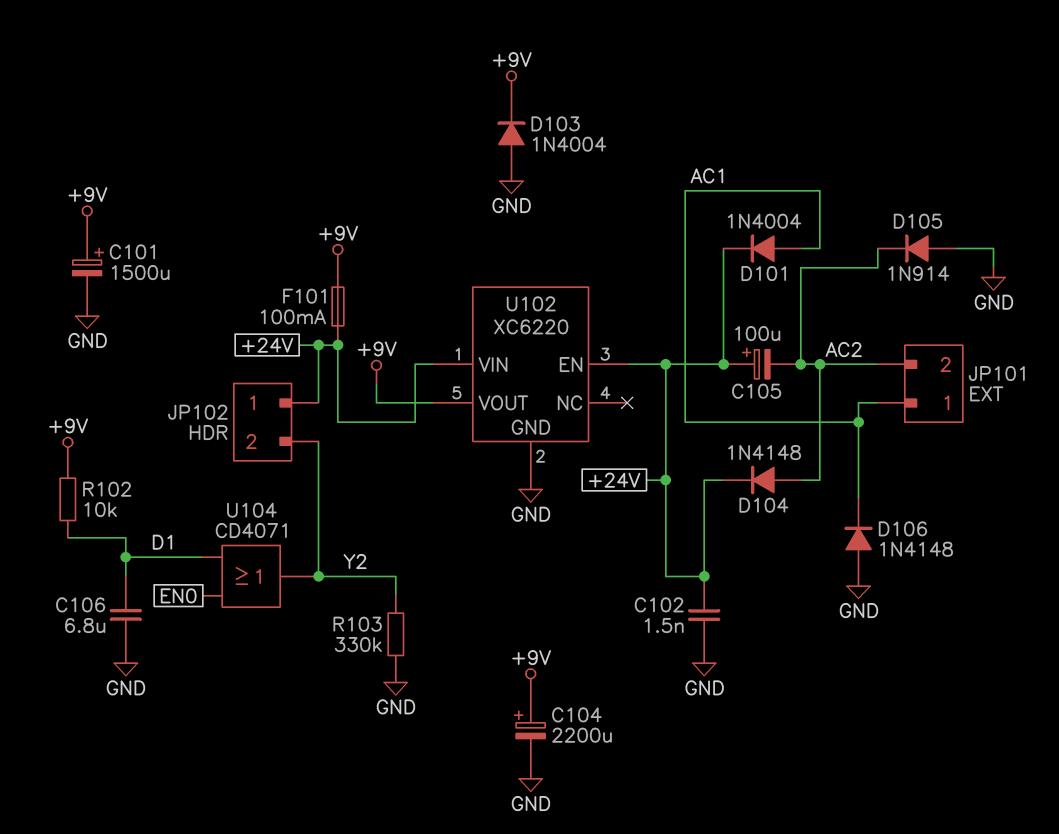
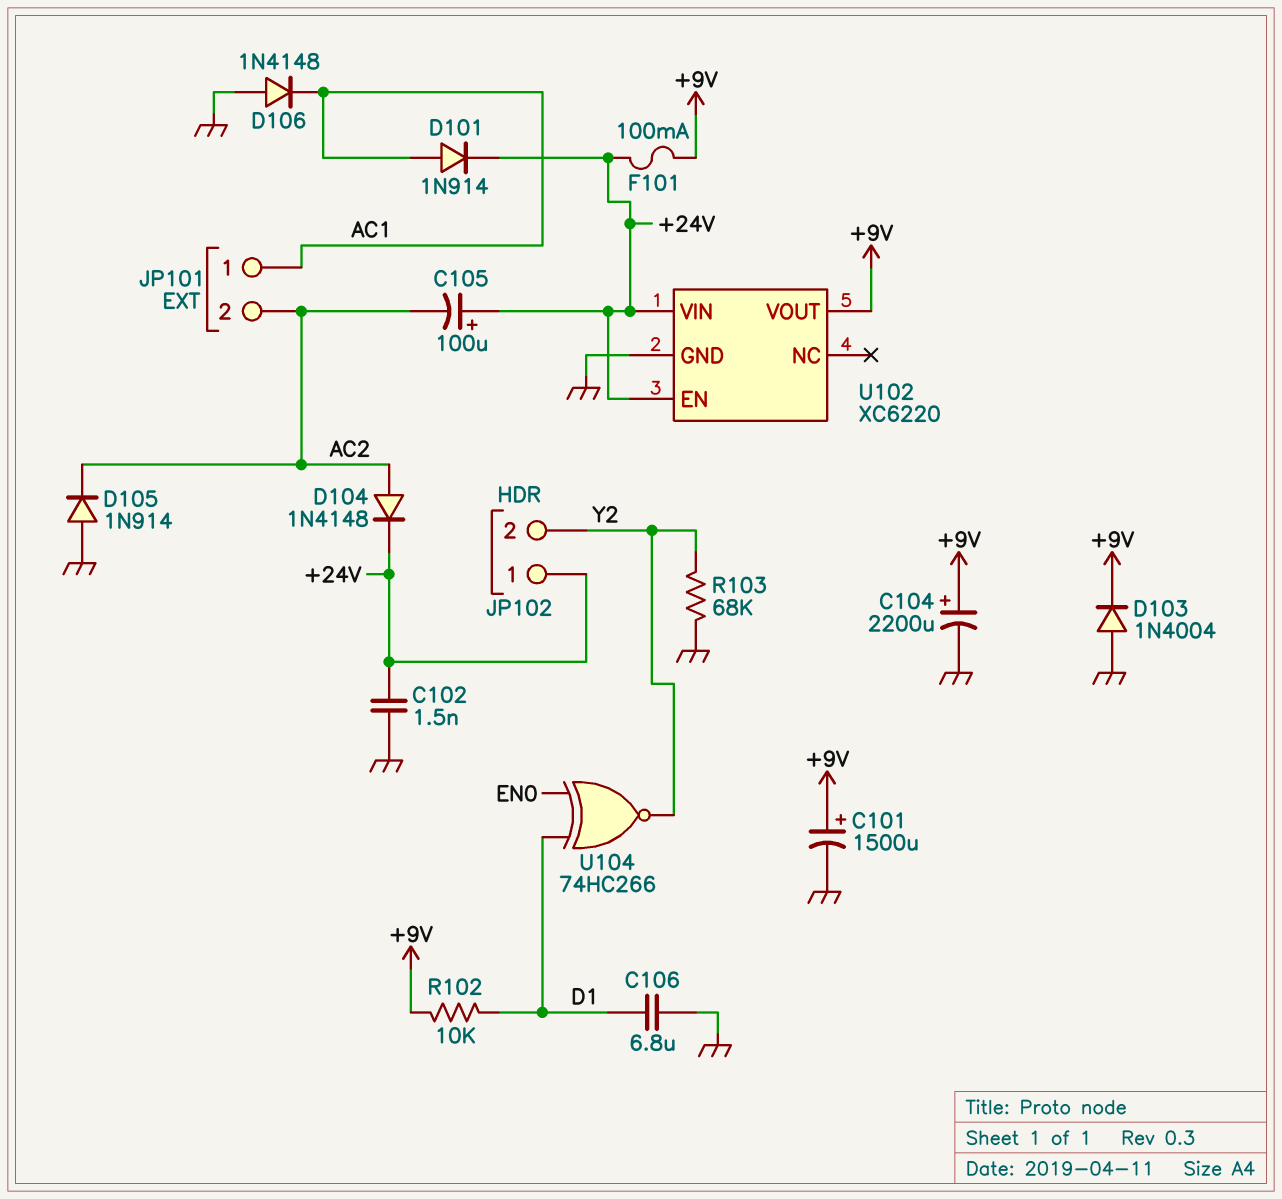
D101: diode 1N4004 (A AC1, K +24V) -> diode 1N914 (A AC1, K +24V)
R103: 330k (GND, Y2) -> 68k (GND, Y2)
U104: OR CD4071 (in D1, in EN0, out Y2) -> XNOR 74HC266 (in D1, in EN0, out Y2)

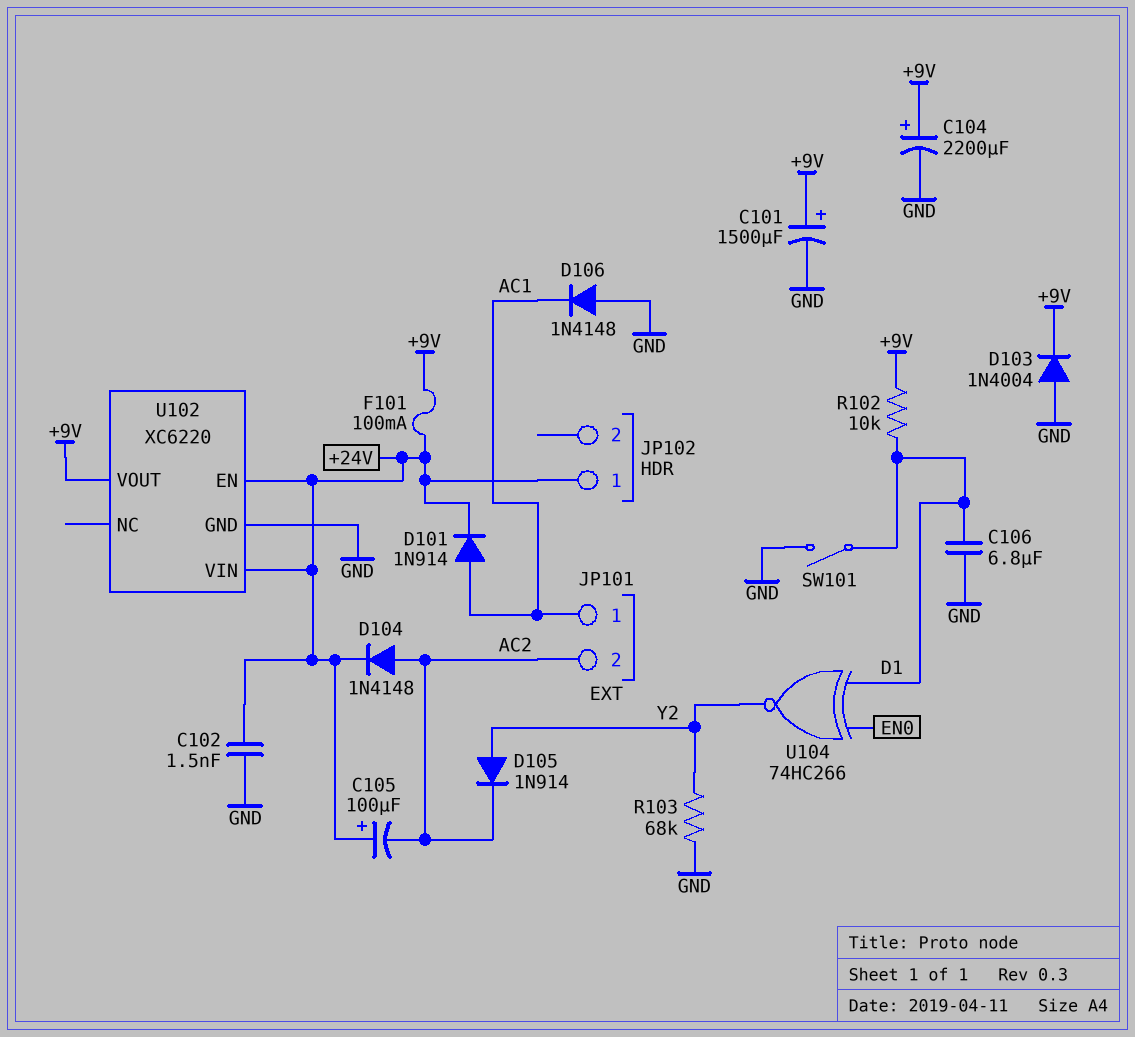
D105: diode 1N914 (A GND, K AC2) -> diode 1N914 (A Y2, K AC2)
JP102 pin 2: Y2 -> none
SW101: none -> switch (D1, GND)

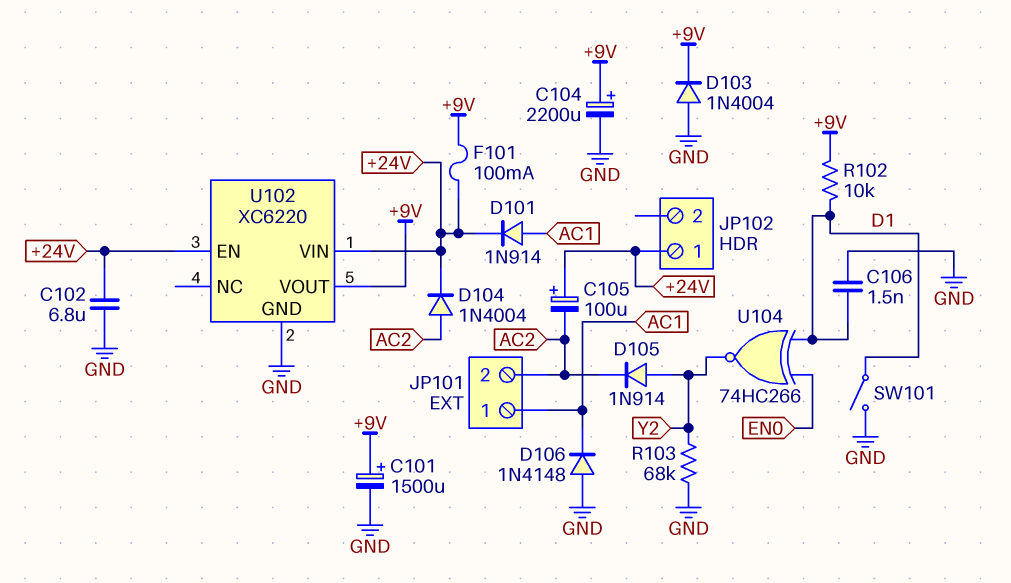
C102: 1.5nF (+24V, GND) -> 6.8uF (+24V, GND)
C106: 6.8uF (D1, GND) -> 1.5nF (D1, GND)
D104: diode 1N4148 (A AC2, K +24V) -> diode 1N4004 (A AC2, K +24V)

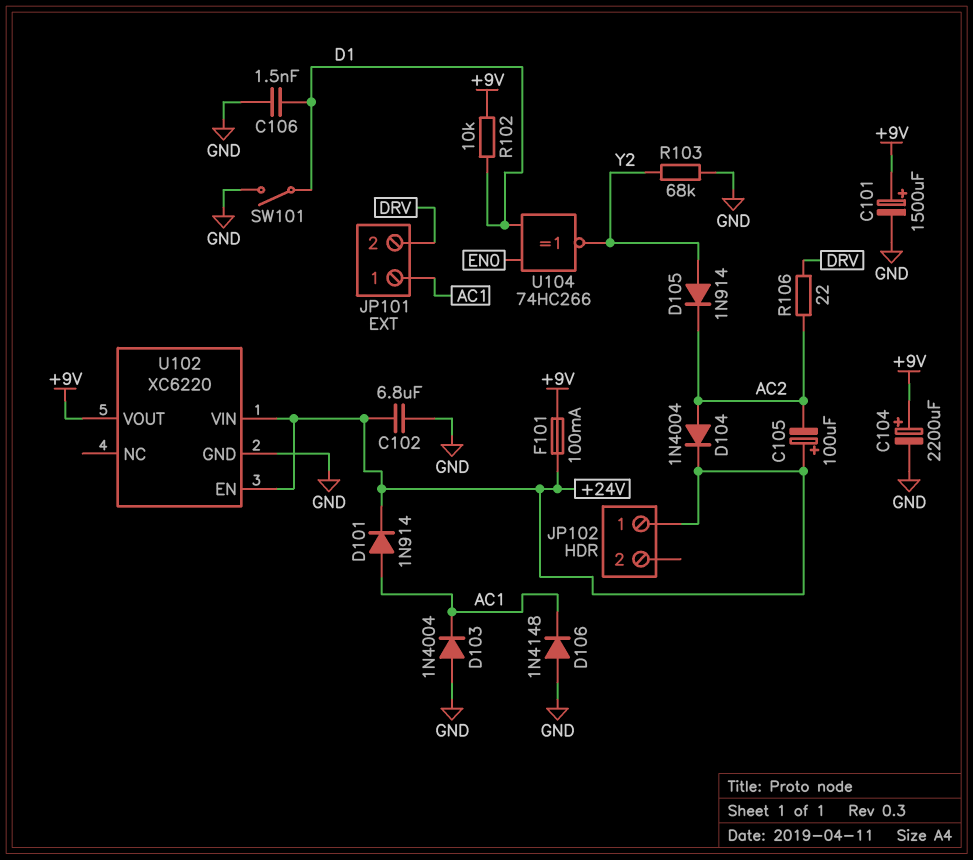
D103: diode 1N4004 (A GND, K +9V) -> diode 1N4004 (A GND, K AC1)
JP101 pin 2: AC2 -> DRV
R106: none -> 22 (AC2, DRV)

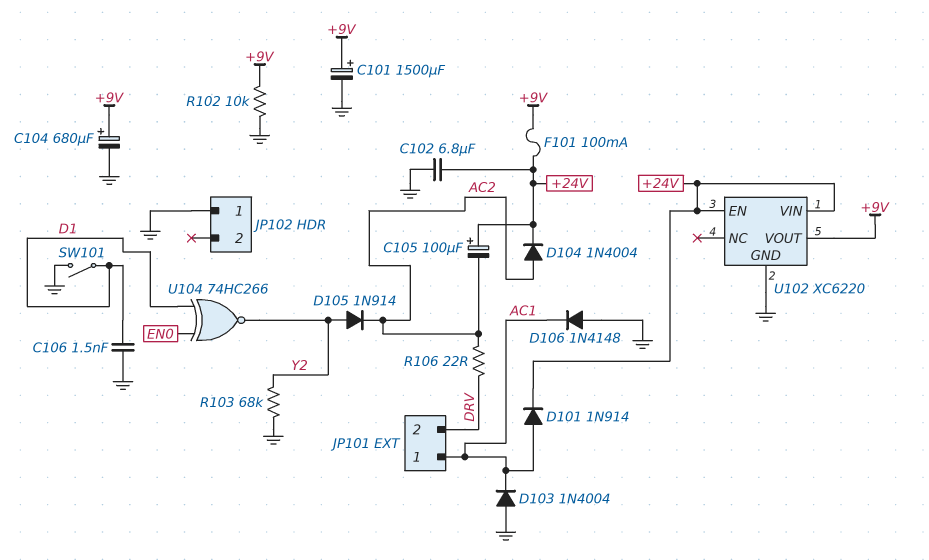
C104: 2200uF (plus +9V, minus GND) -> 680uF (plus +9V, minus GND)
JP102 pin 1: +24V -> GND
R102: 10k (+9V, D1) -> 10k (+9V, GND)

